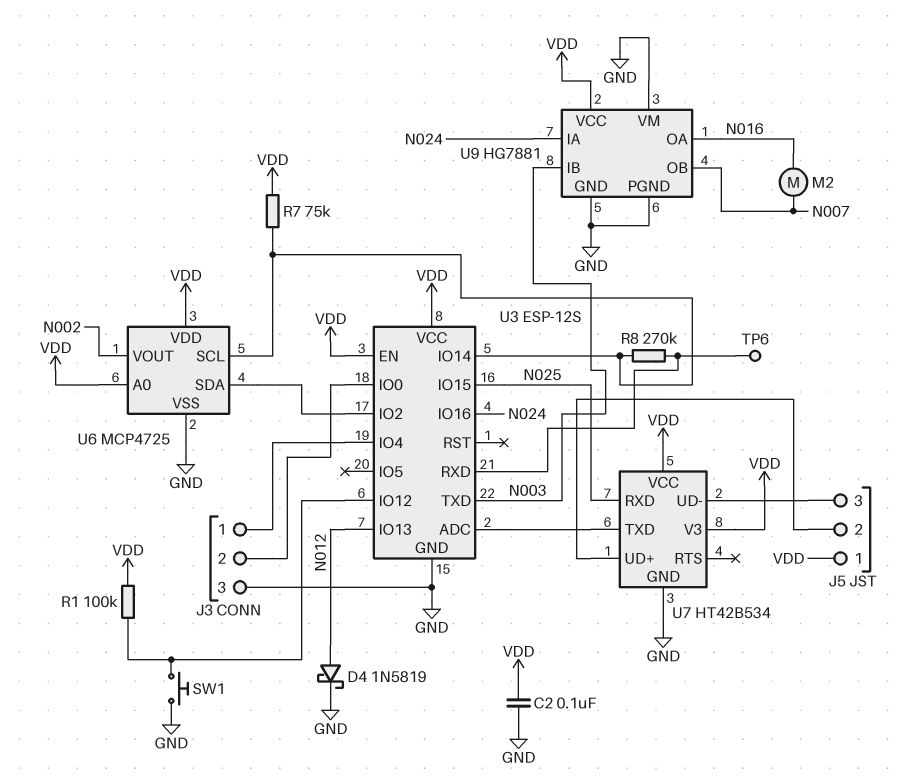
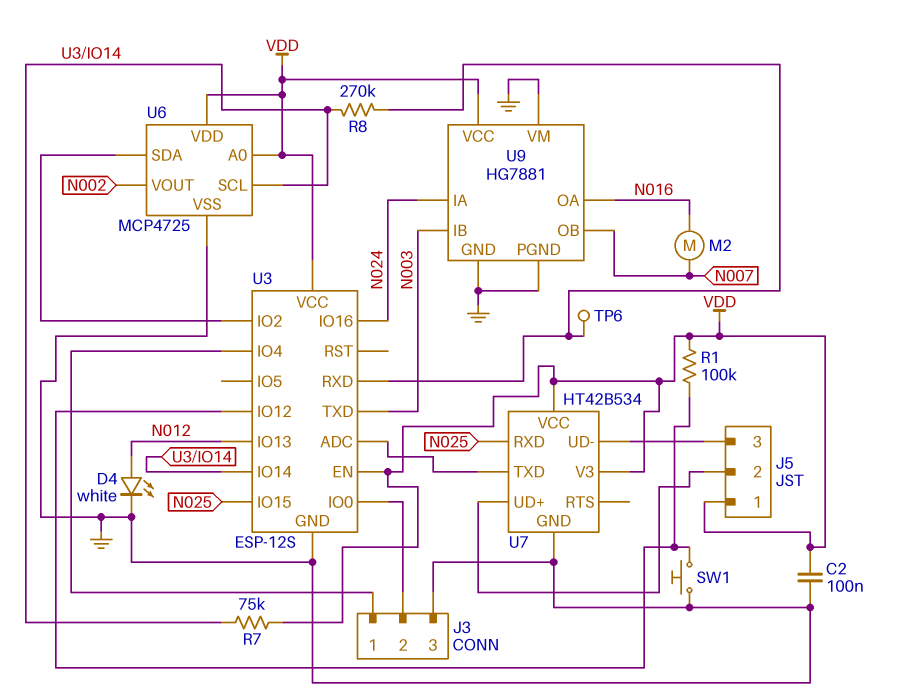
D4: schottky 1N5819 (A N012, K GND) -> LED white (A N012, K GND)

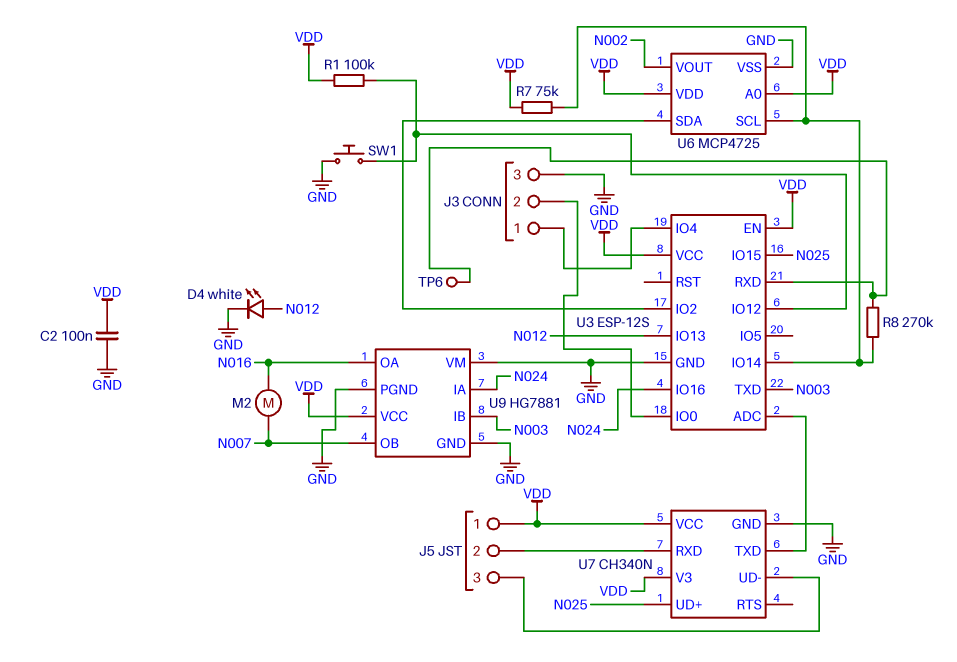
U7: HT42B534 -> CH340N
U7 pin RXD: N025 -> J5/2
U7 pin UD+: J5/2 -> N025

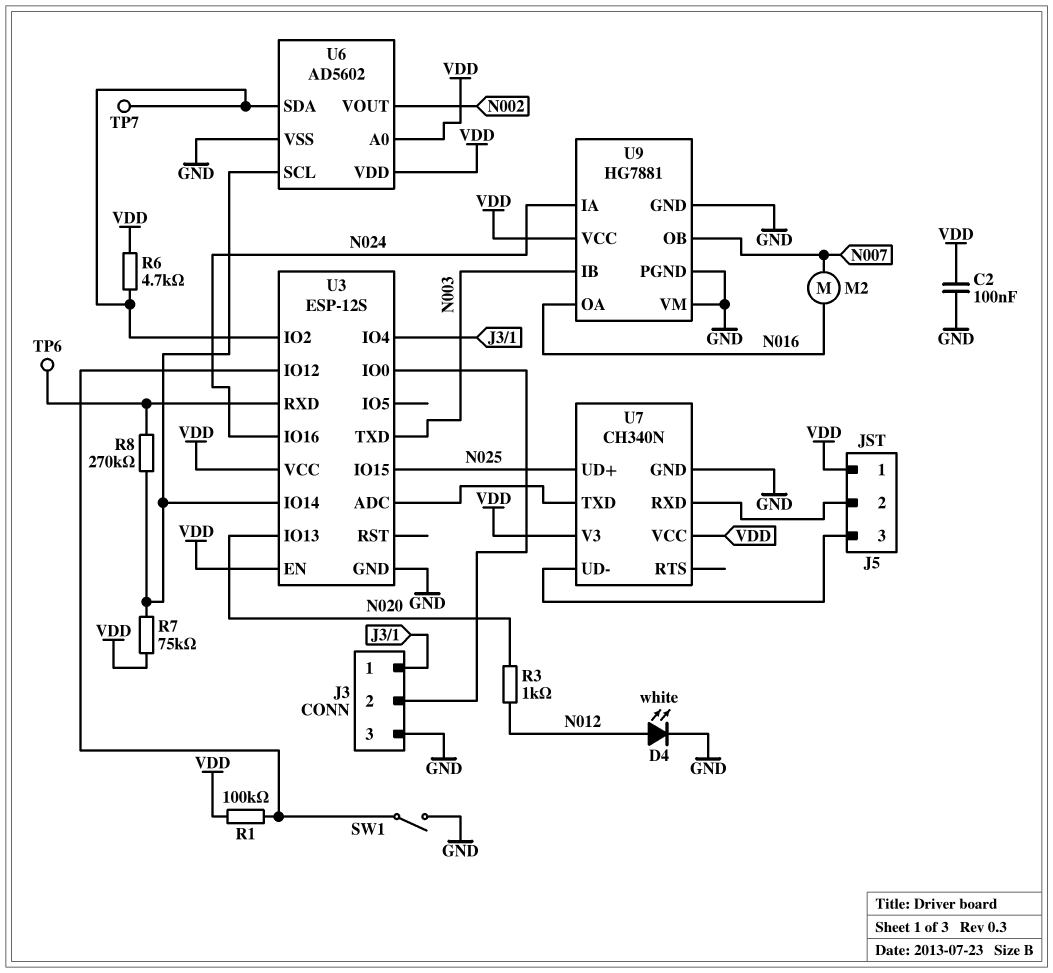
R3: none -> 1k (N012, N020)
R6: none -> 4.7k (U3/IO2, VDD)
SW1: button (GND, U3/IO12) -> switch (GND, U3/IO12)
TP7: none -> test point (U3/IO2)
U3 pin IO13: N012 -> N020
U6: MCP4725 -> AD5602

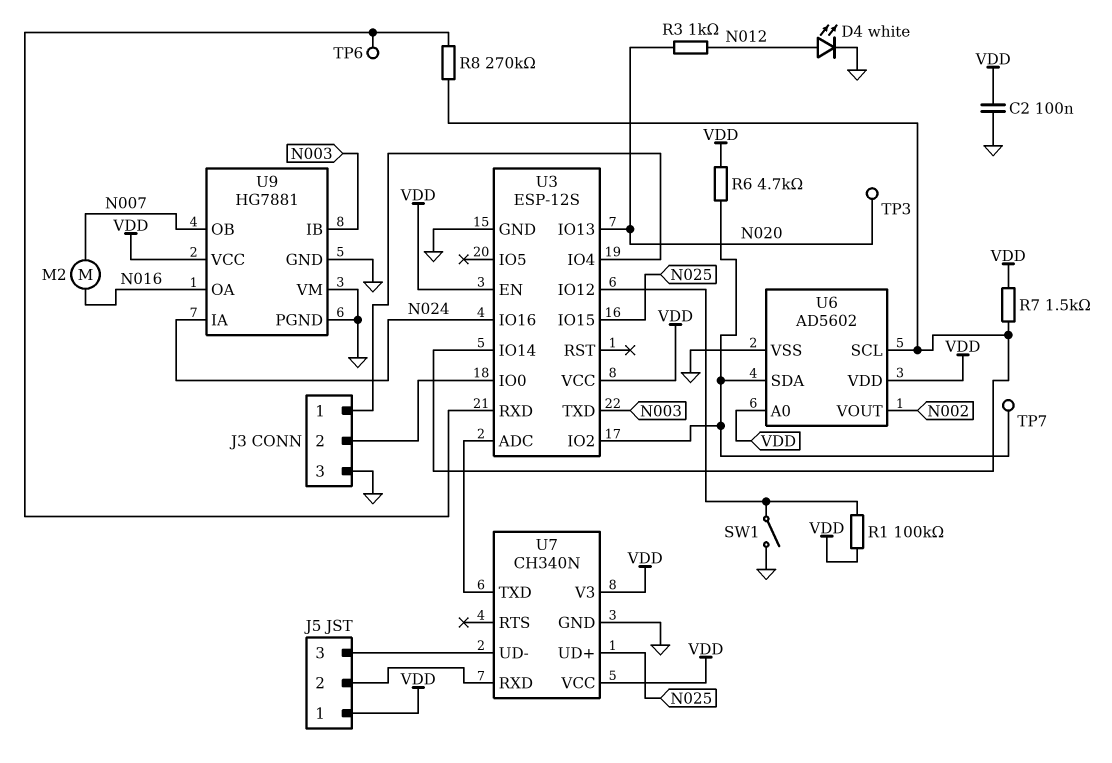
R7: 75k (U3/IO14, VDD) -> 1.5k (U3/IO14, VDD)
TP3: none -> test point (N020)

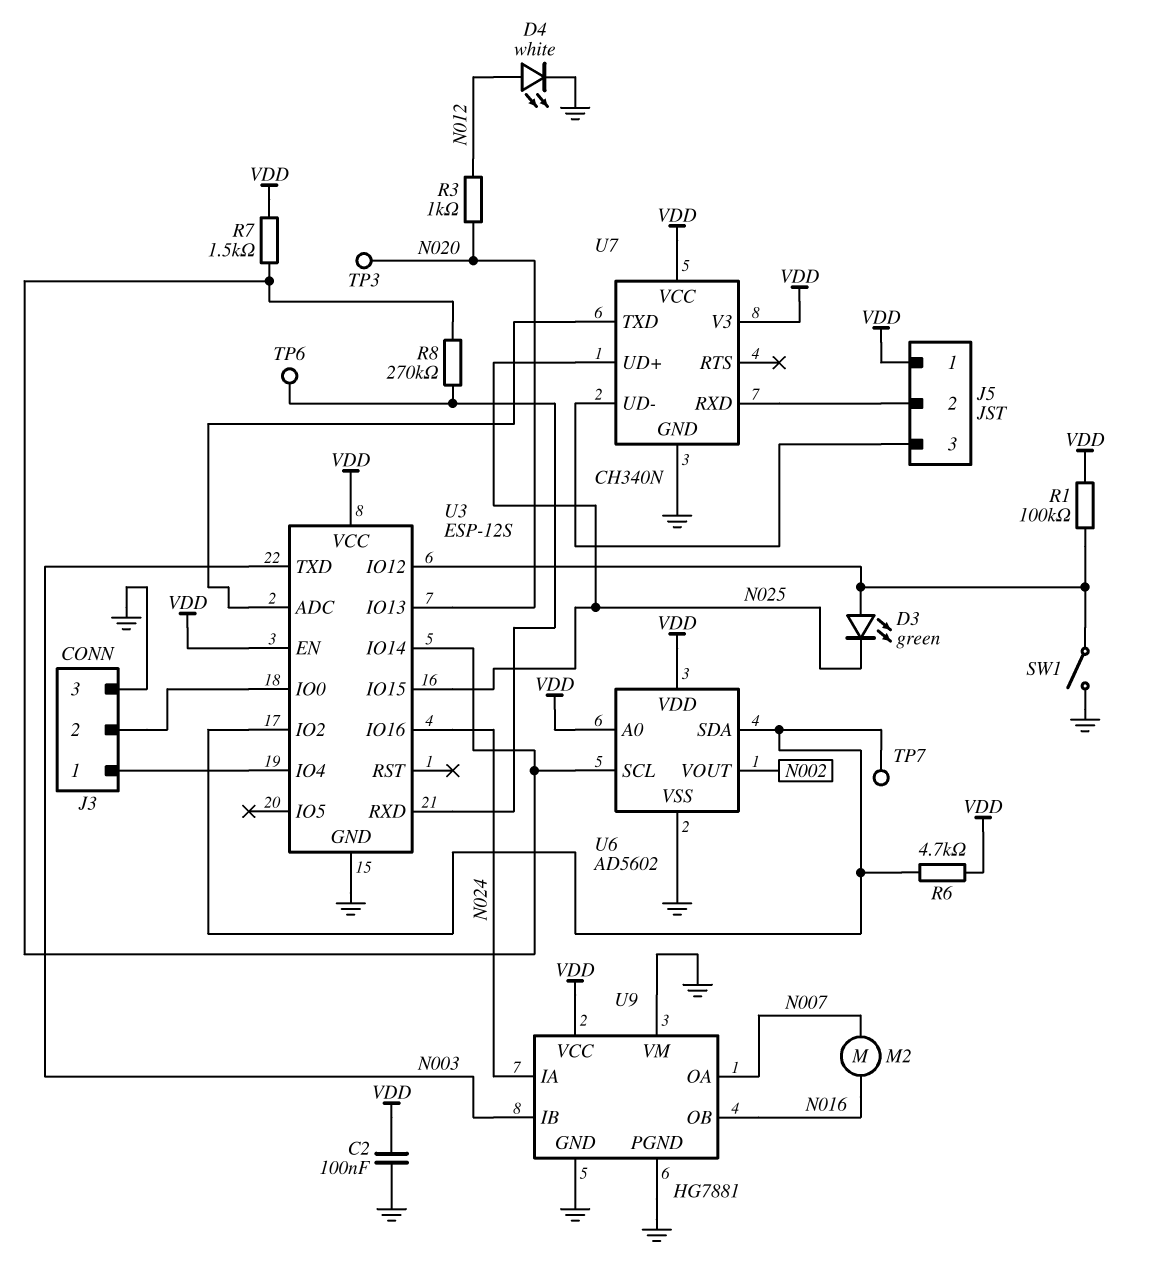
D3: none -> LED green (A U3/IO12, K N025)
U9 pin OA: N016 -> N007
U9 pin OB: N007 -> N016

